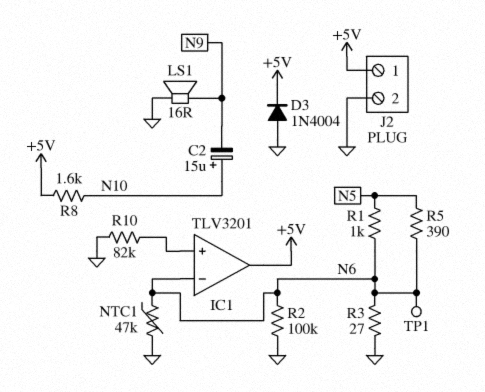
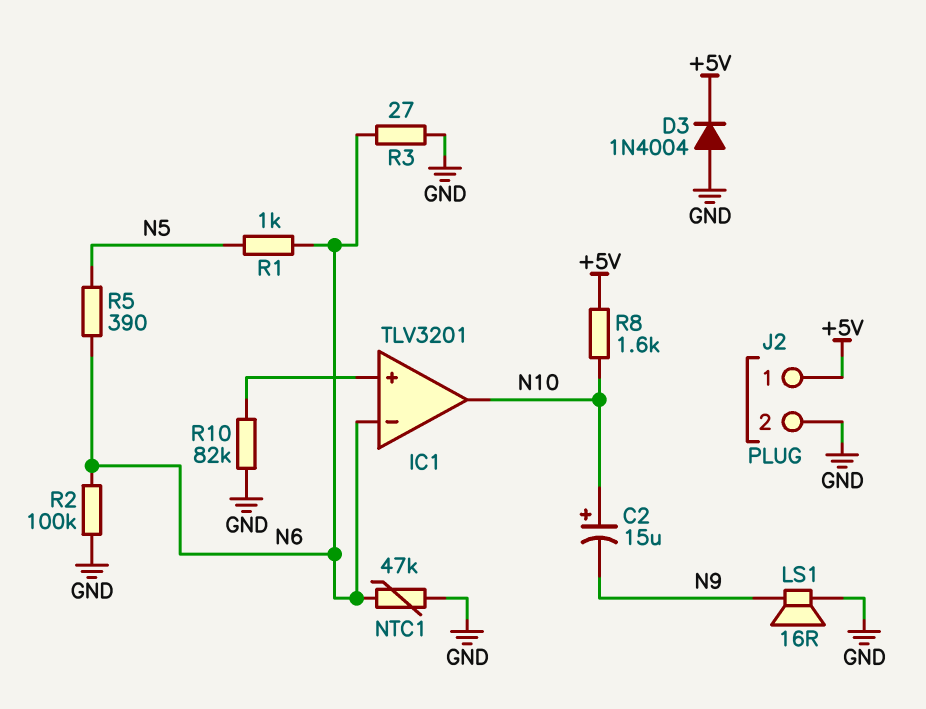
IC1 pin out: +5V -> N10
TP1: test point (N6) -> none

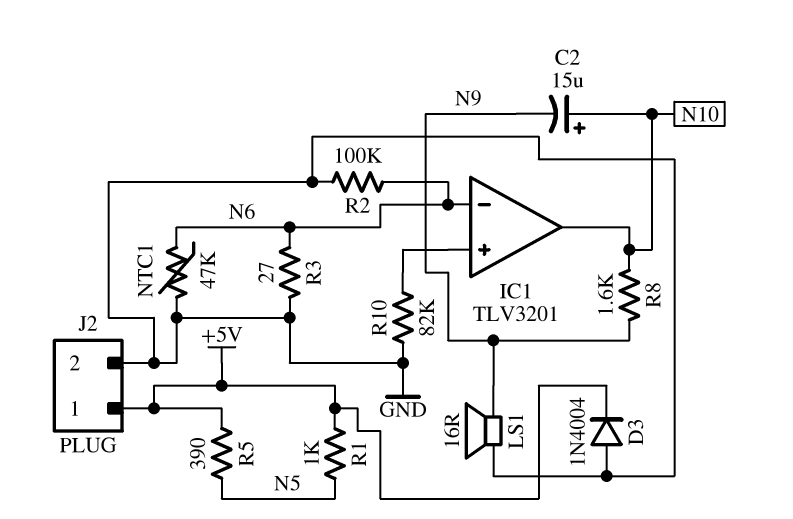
R1: 1k (N5, N6) -> 1k (+5V, N5)
R5: 390 (N5, N6) -> 390 (+5V, N5)
R8: 1.6k (+5V, N10) -> 1.6k (N9, N10)

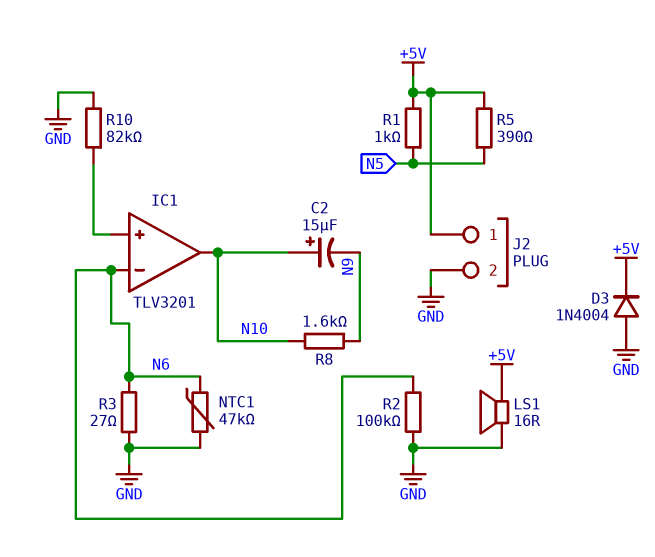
LS1: speaker 16R (GND, N9) -> speaker 16R (+5V, GND)

